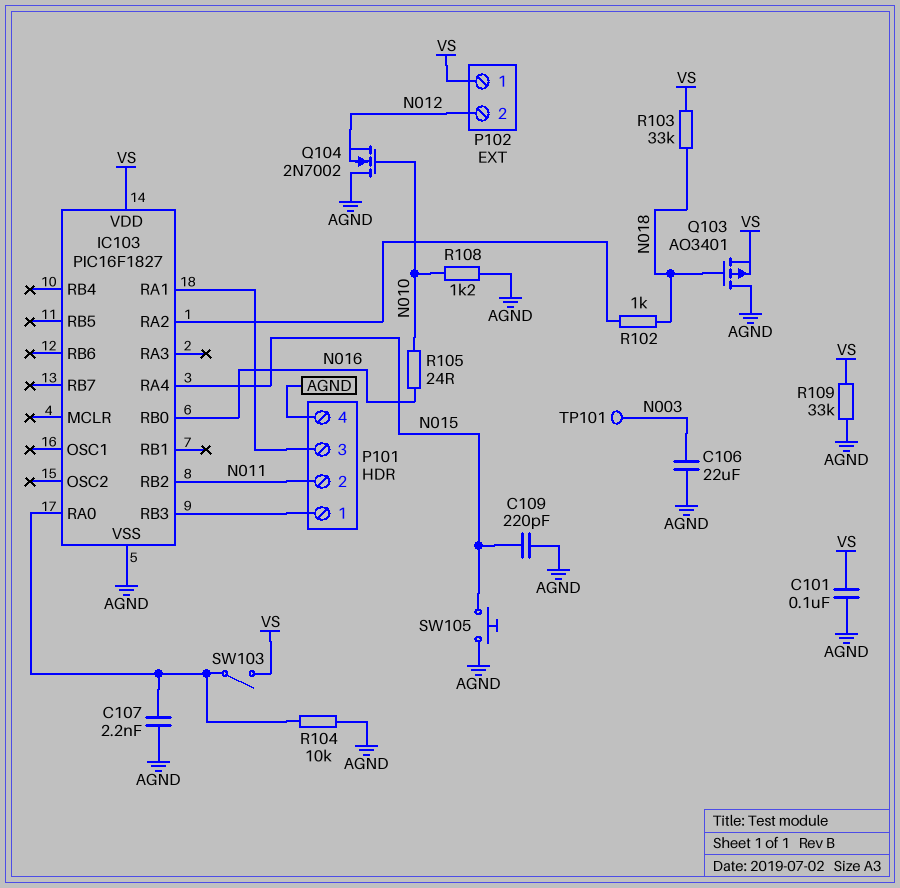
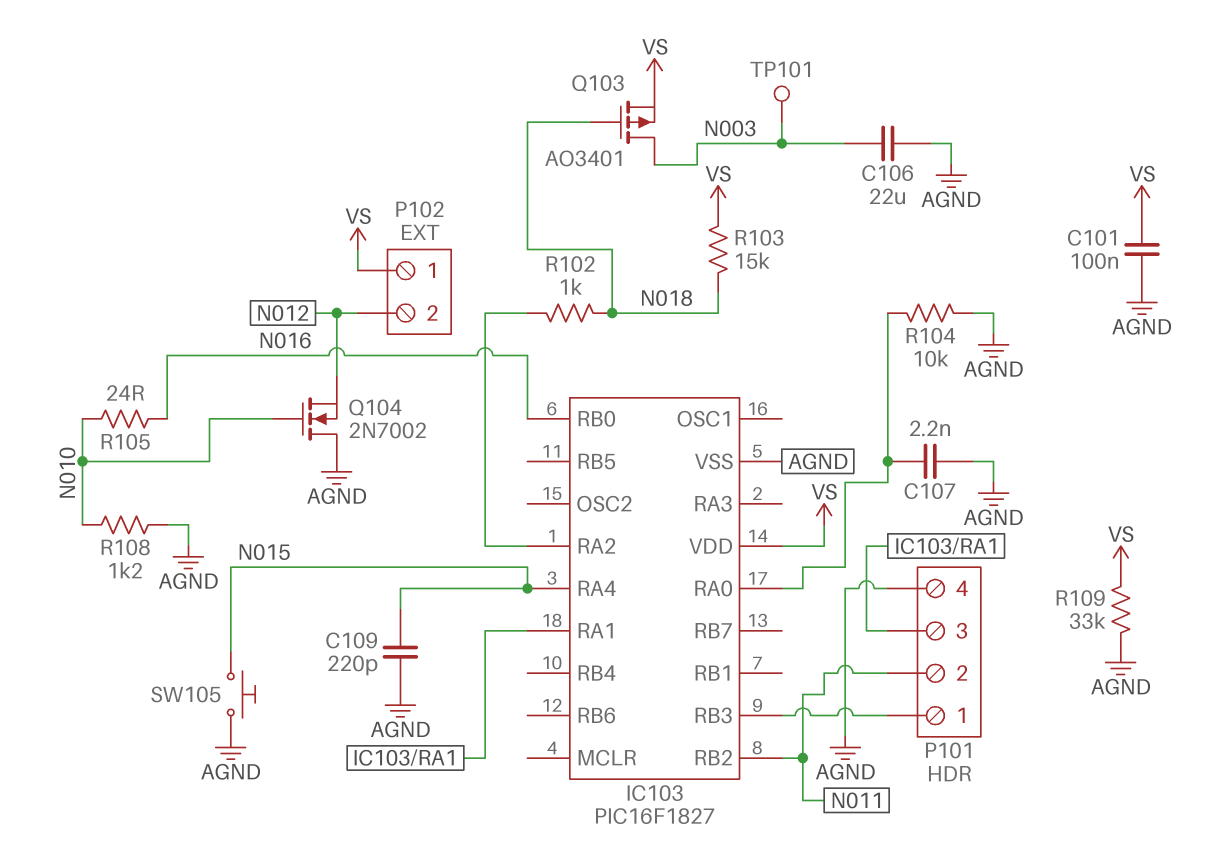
Q103: PMOS AO3401 (G N018, D AGND, S VS) -> PMOS AO3401 (G N018, D N003, S VS)
R103: 33k (N018, VS) -> 15k (N018, VS)
SW103: switch (IC103/RA0, VS) -> none

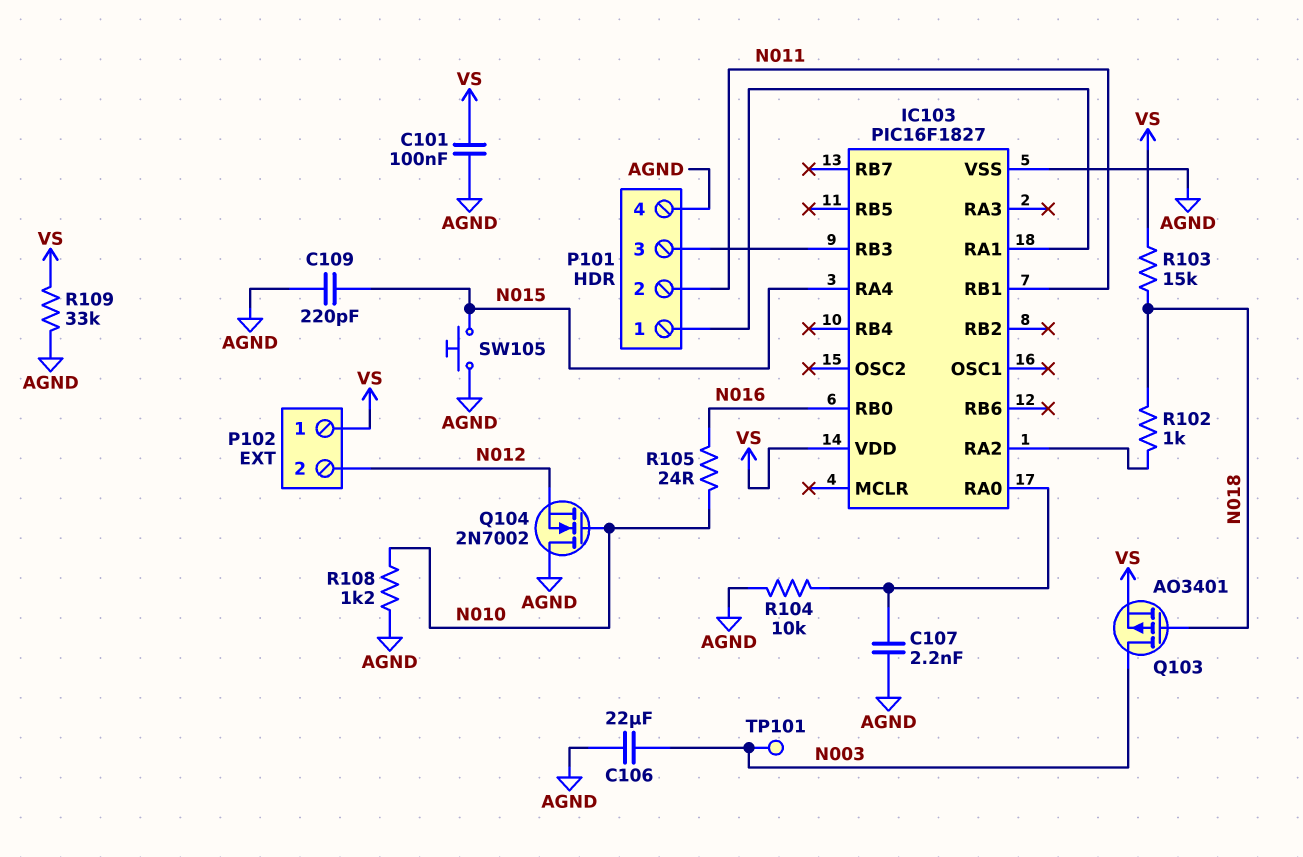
IC103 pin RB1: none -> N011
IC103 pin RB2: N011 -> none
P101 pin 1: IC103/RB3 -> IC103/RA1
P101 pin 3: IC103/RA1 -> IC103/RB3

